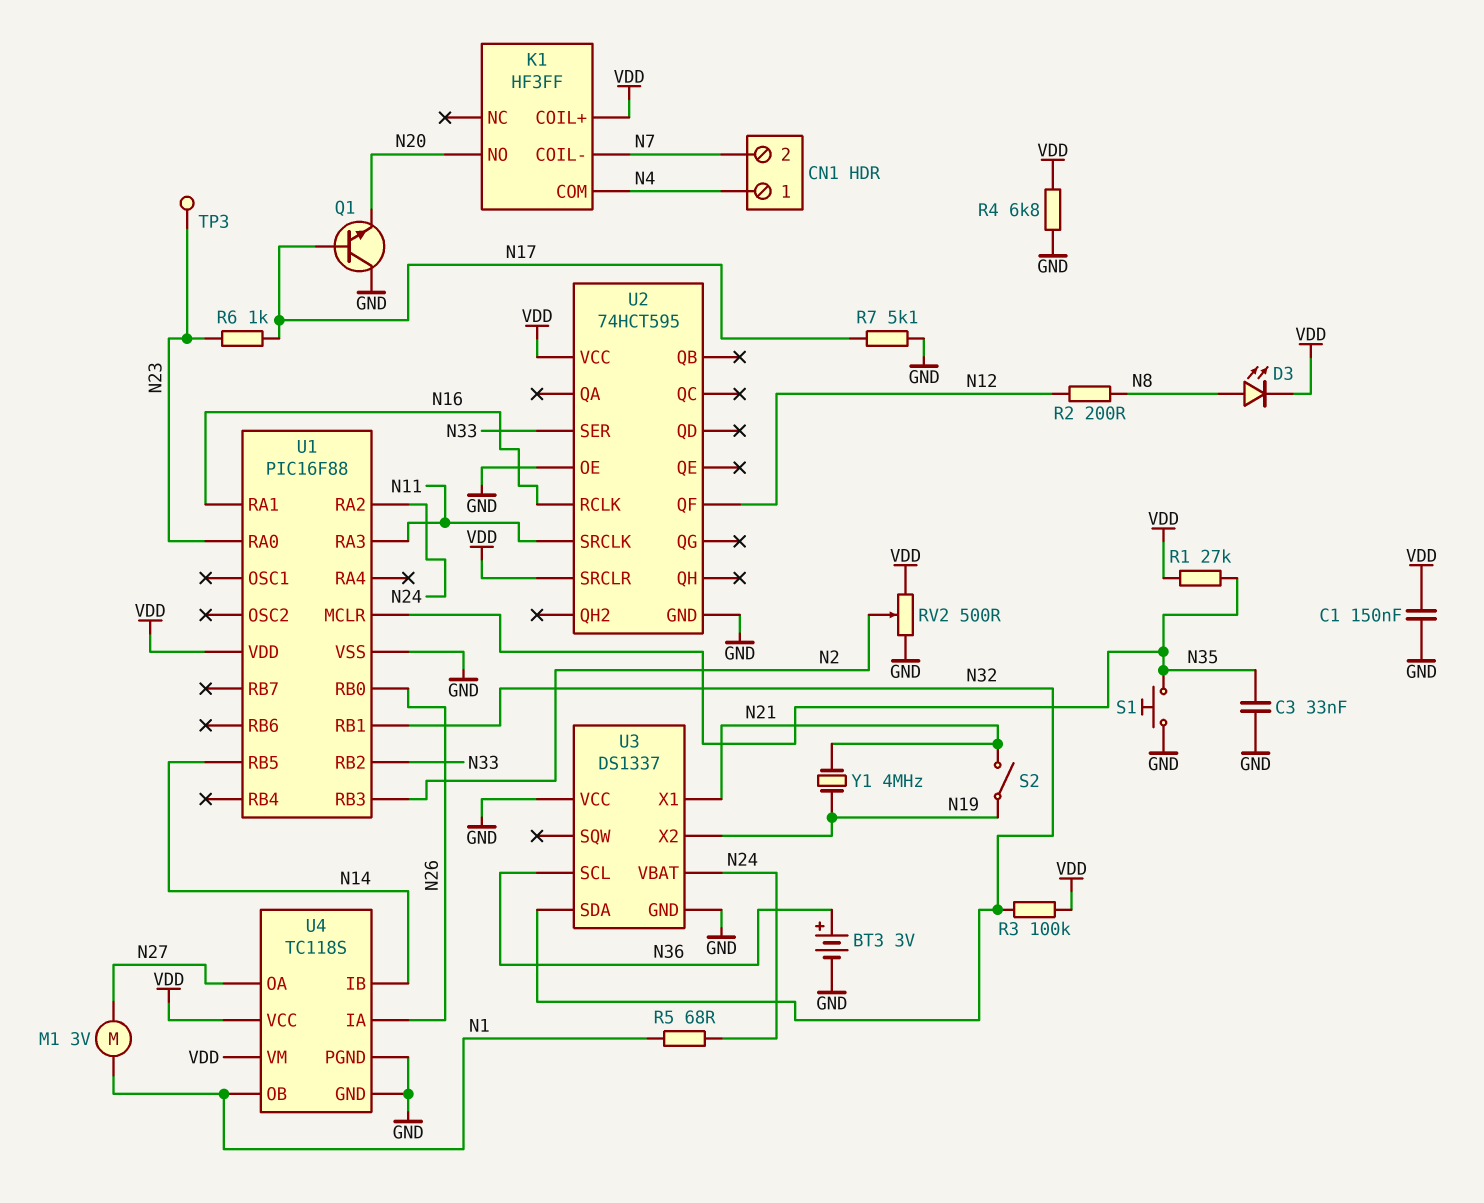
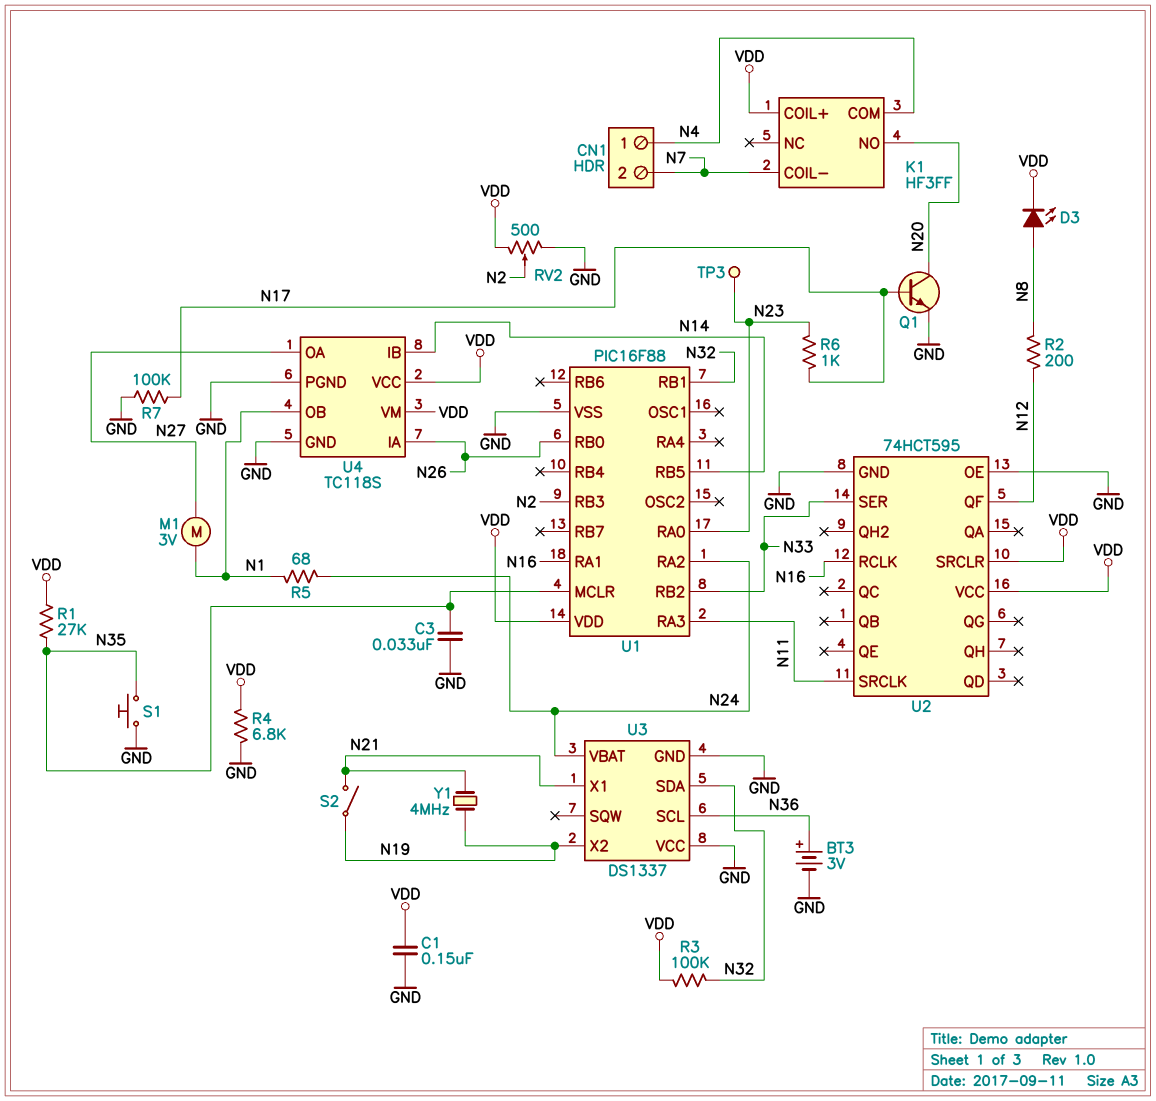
Q1: NPN (B N17, C GND, E N20) -> NPN (B N17, C N20, E GND)
R7: 5.1k (GND, N17) -> 100k (GND, N17)

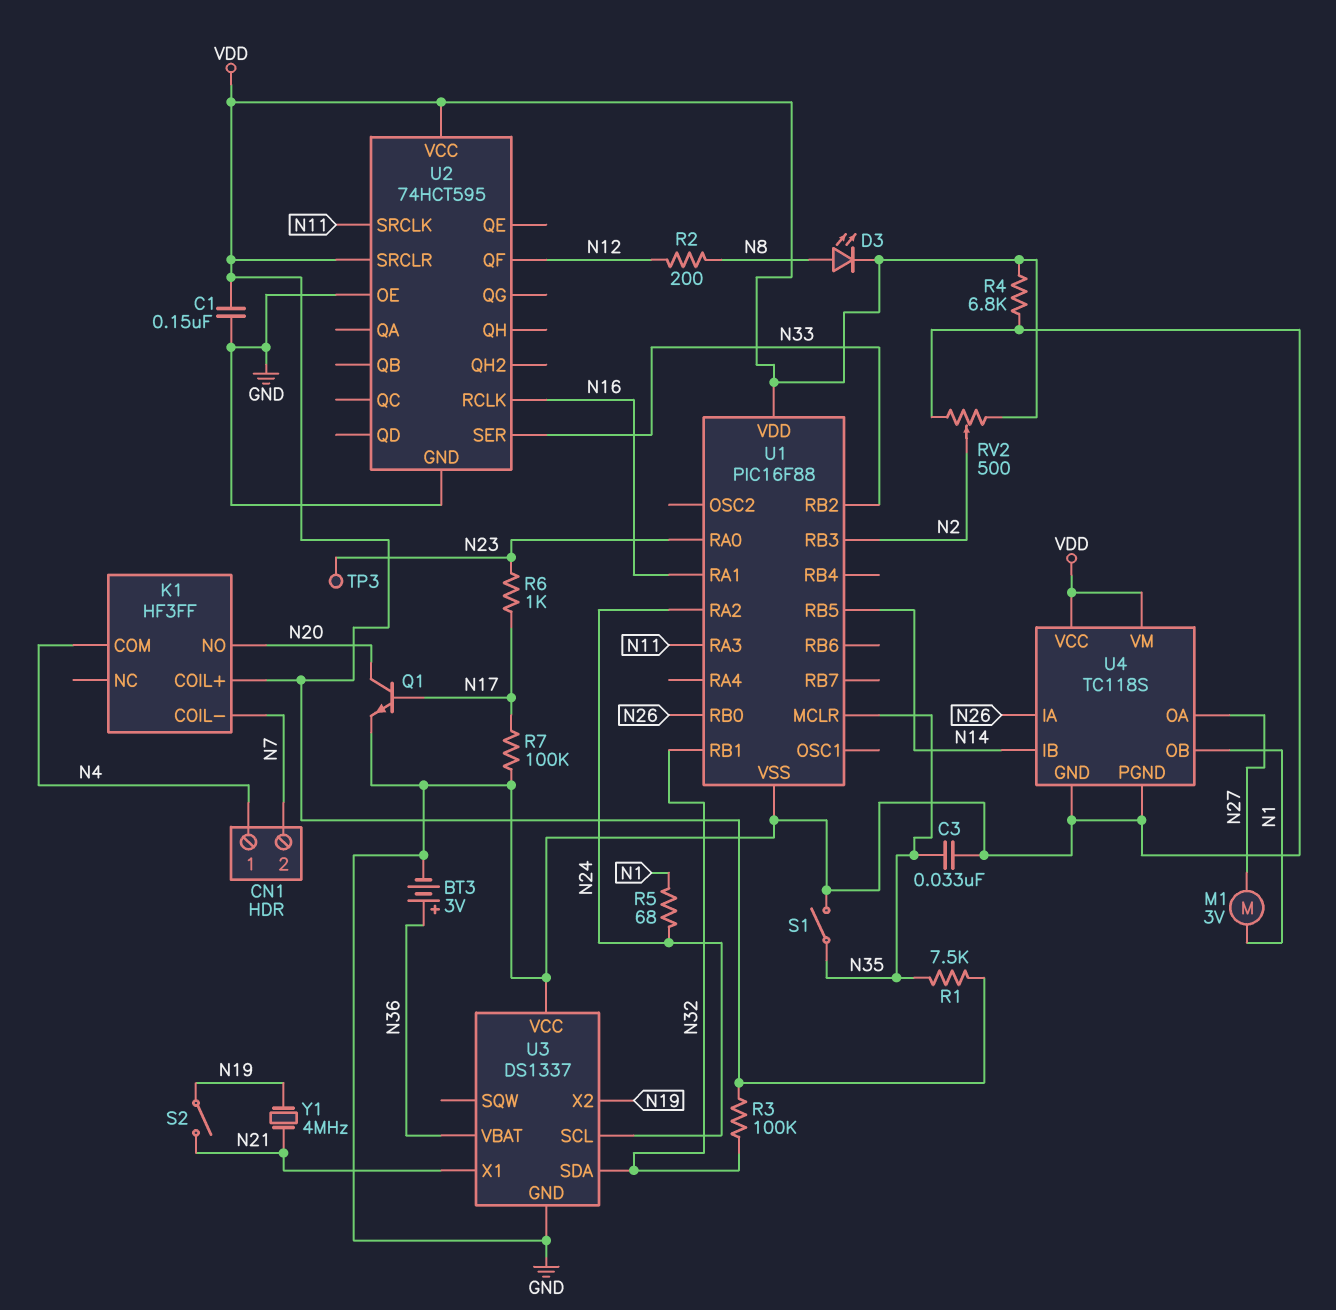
R1: 27k (N35, VDD) -> 7.5k (N35, VDD)
S1: button (GND, N35) -> switch (GND, N35)
U3 pin SCL: N36 -> N24
U3 pin VBAT: N24 -> N36

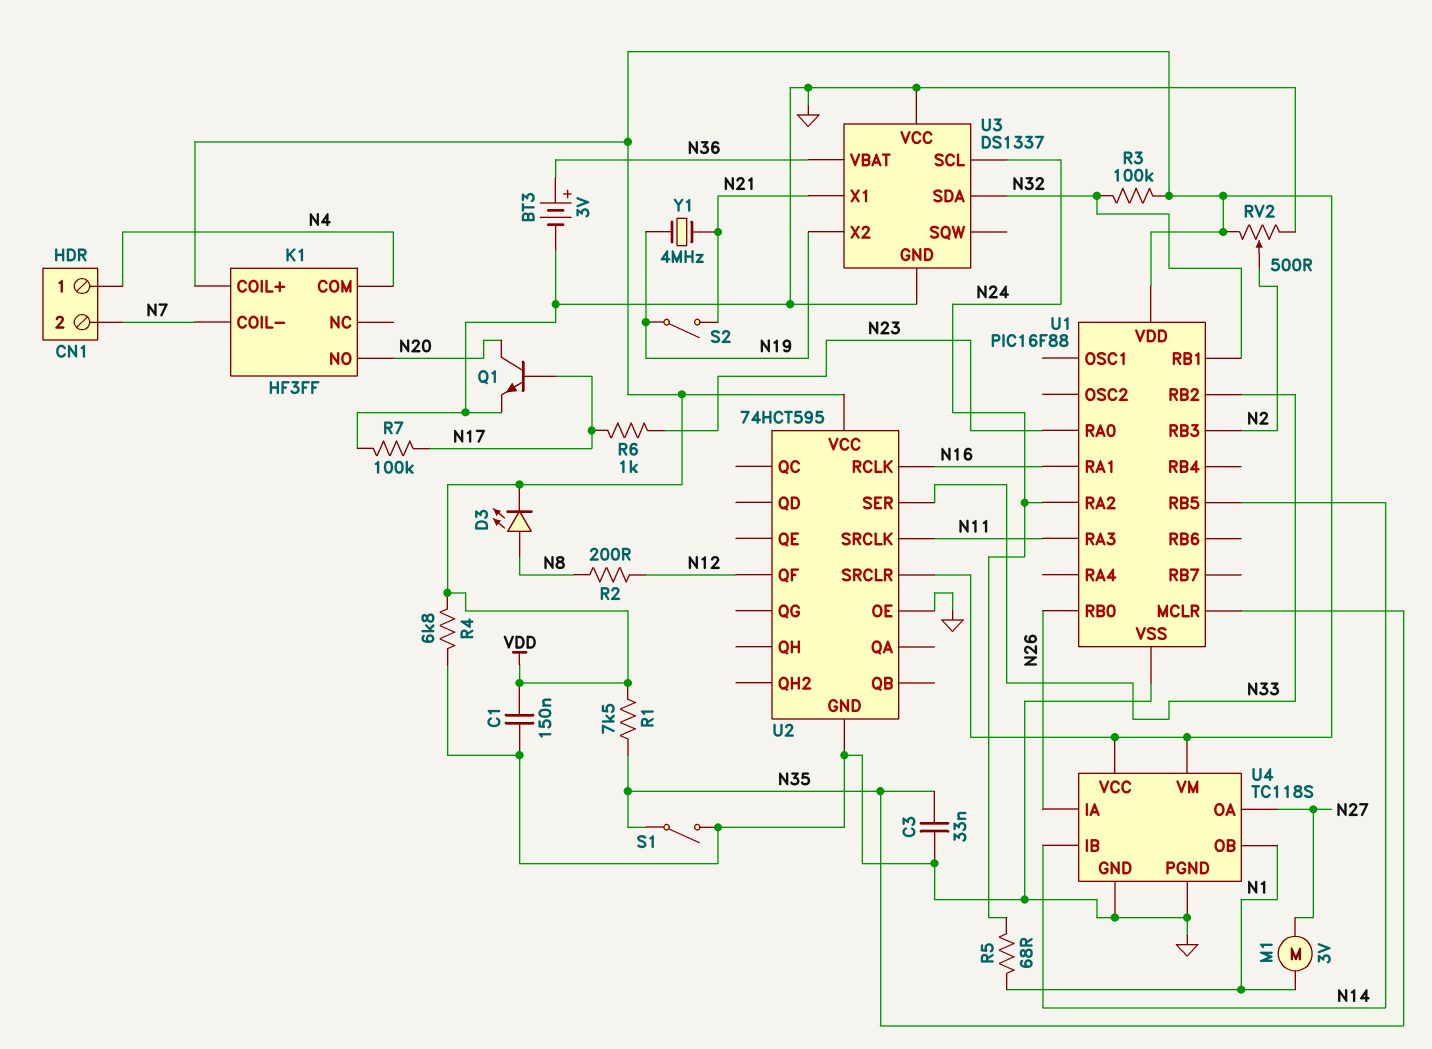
TP3: test point (N23) -> none

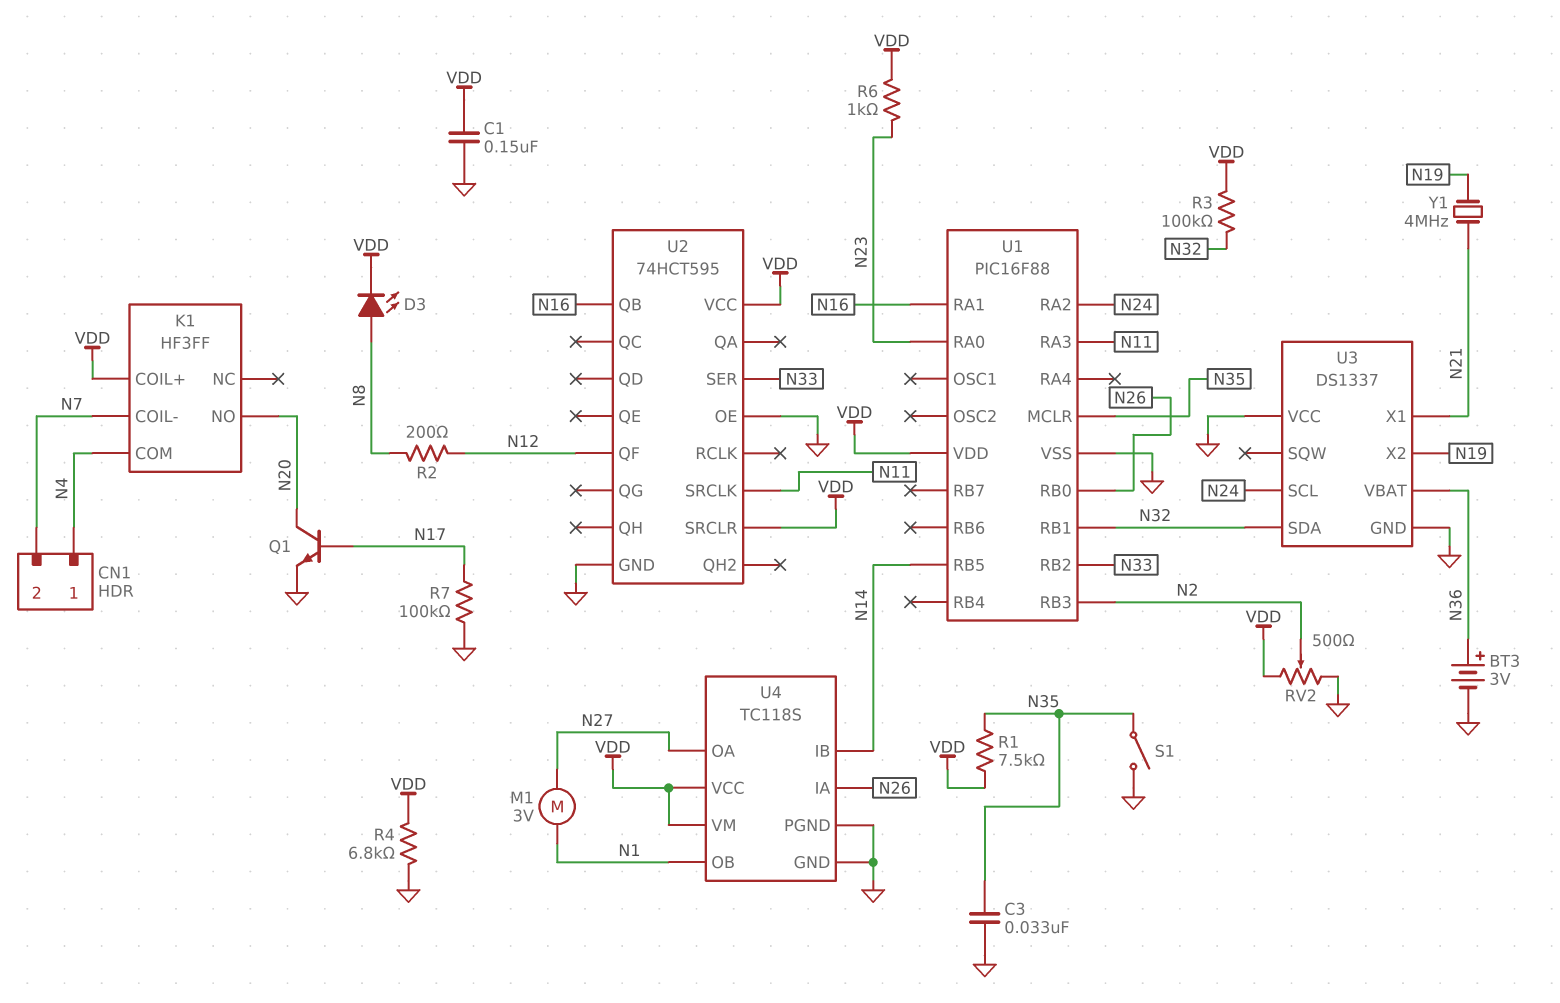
R5: 68 (N1, N24) -> none
R6: 1k (N17, N23) -> 1k (N23, VDD)
S2: switch (N19, N21) -> none
U2 pin QB: none -> N16
U2 pin RCLK: N16 -> none

